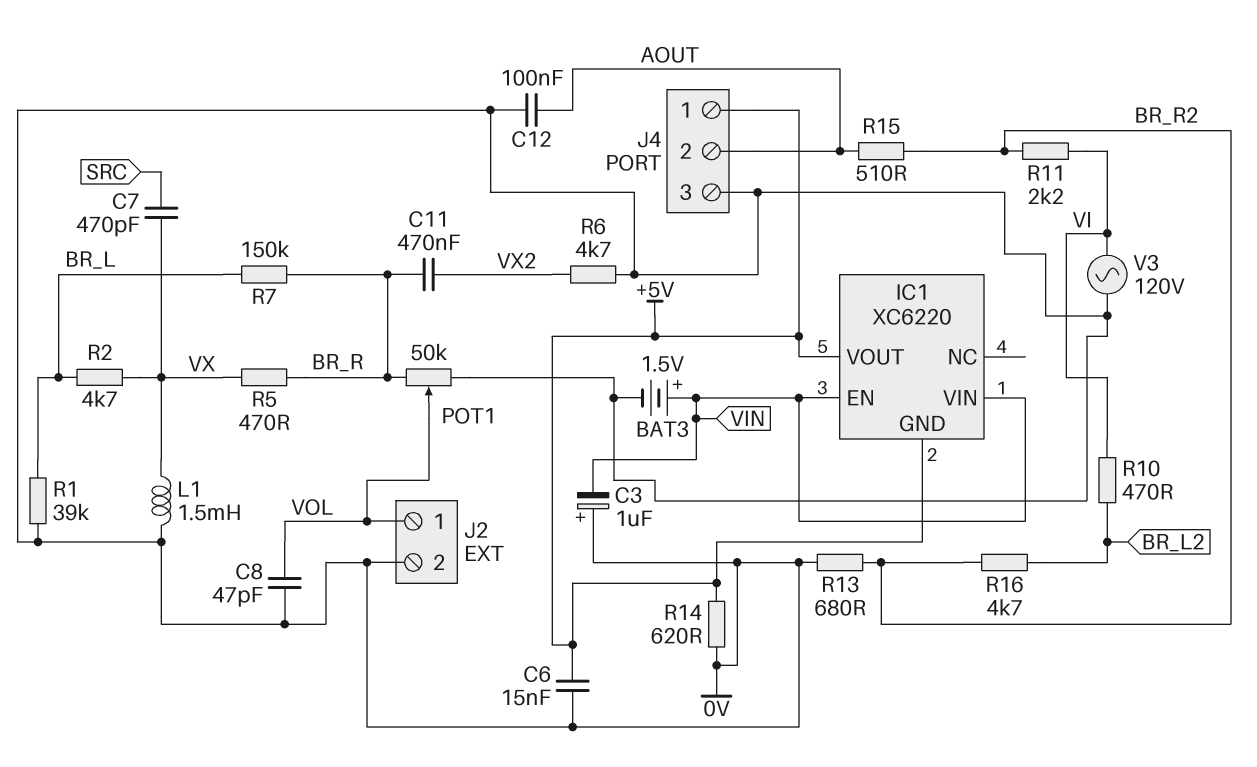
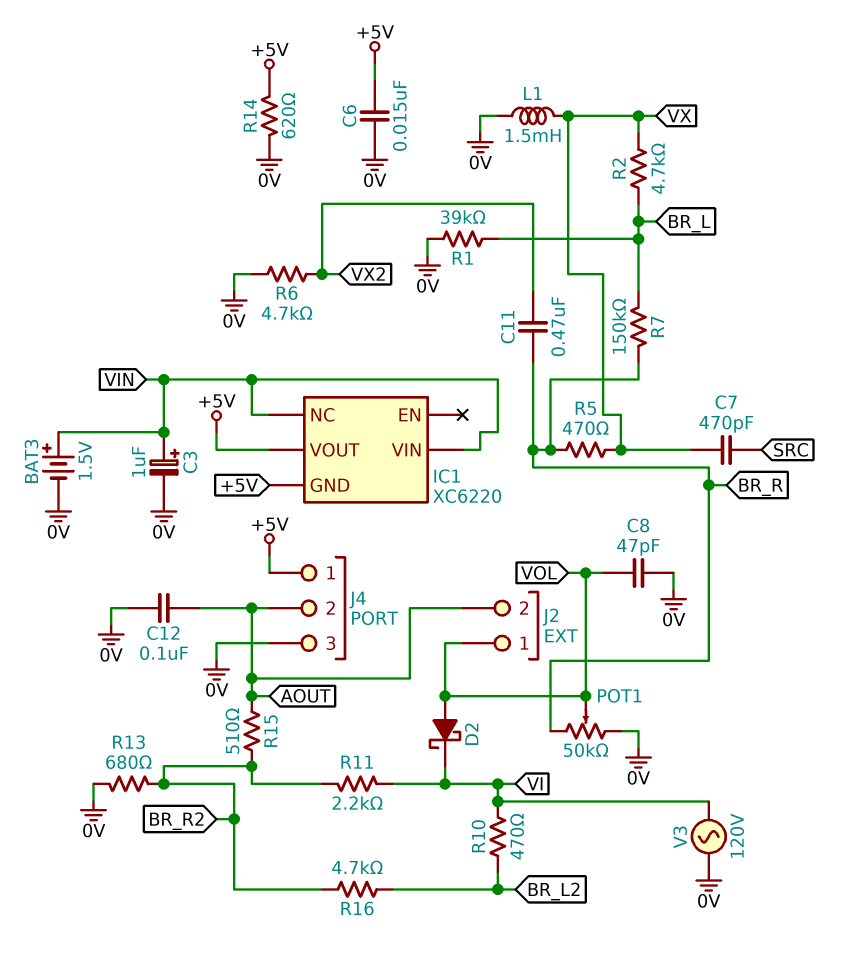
C3: 1uF (plus 0V, minus VIN) -> 1uF (plus VIN, minus 0V)
D2: none -> schottky (A VOL, K VI)
IC1 pin EN: VIN -> none
IC1 pin NC: none -> VIN
J2 pin 2: 0V -> AOUT

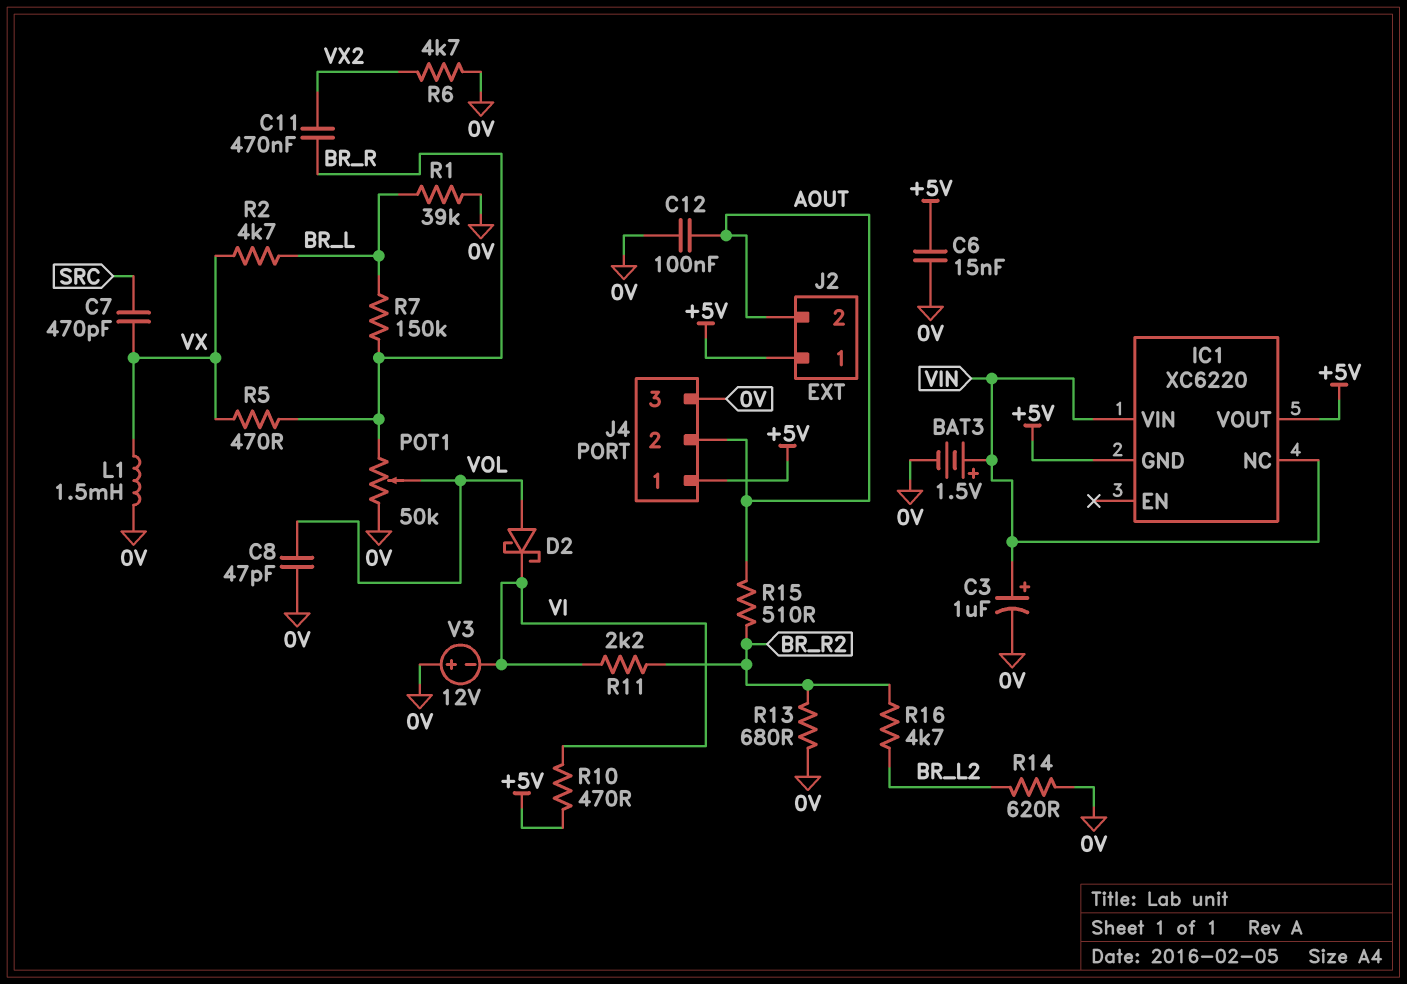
J2 pin 1: VOL -> +5V
R10: 470 (BR_L2, VI) -> 470 (+5V, VI)
R14: 620 (+5V, 0V) -> 620 (0V, BR_L2)
V3: AC 120V (0V, VI) -> 12V (plus 0V, minus VI)

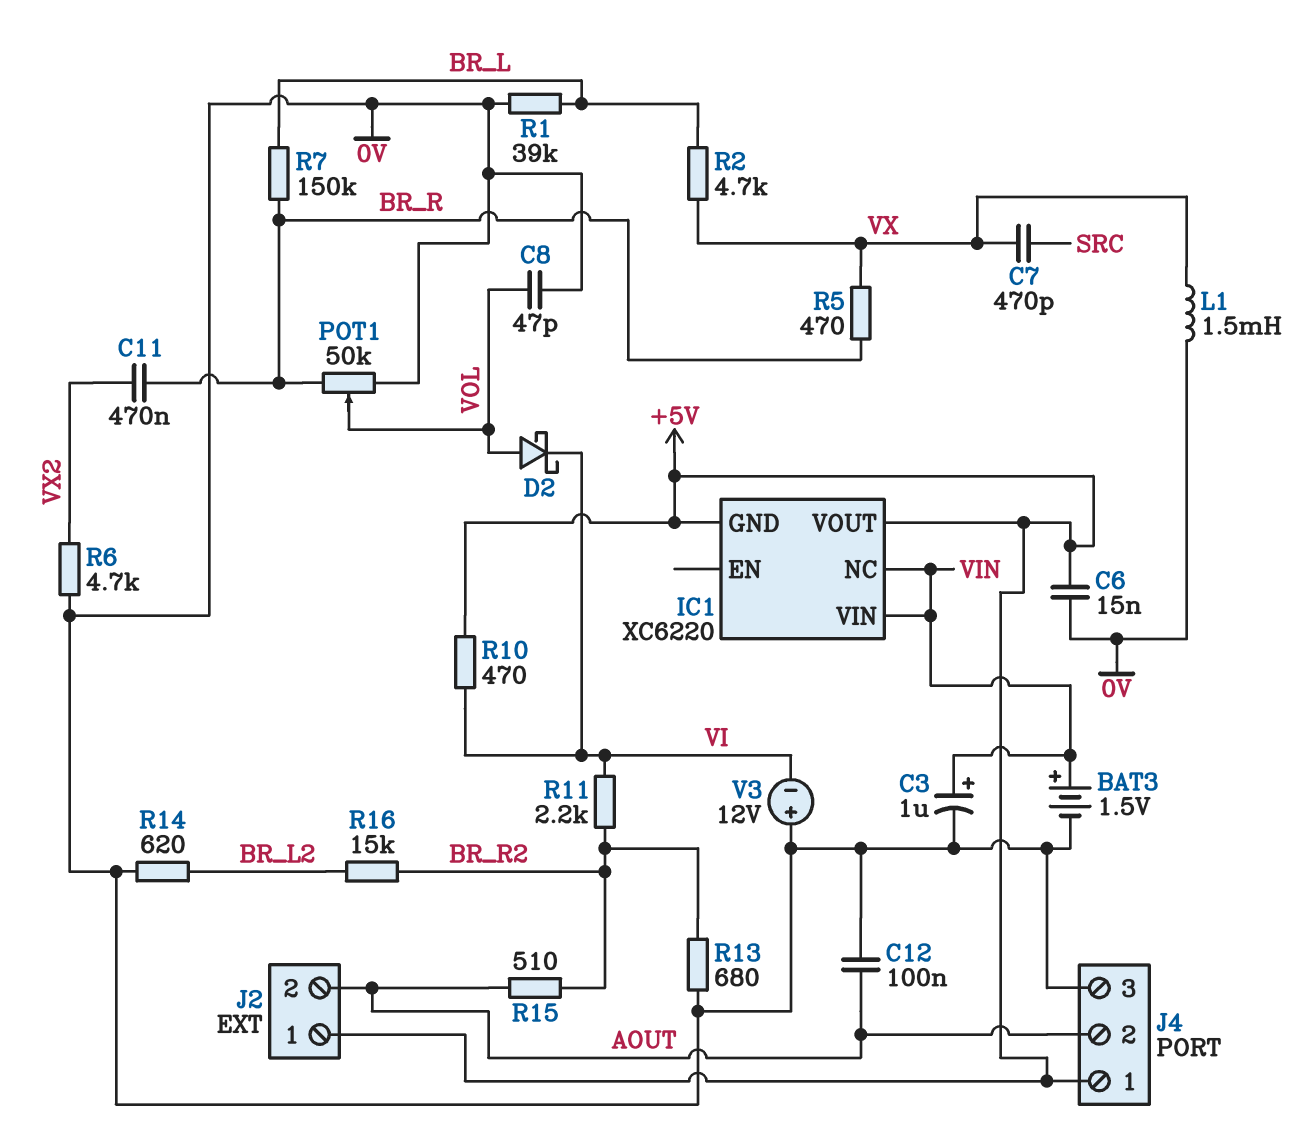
R16: 4.7k (BR_L2, BR_R2) -> 15k (BR_L2, BR_R2)

